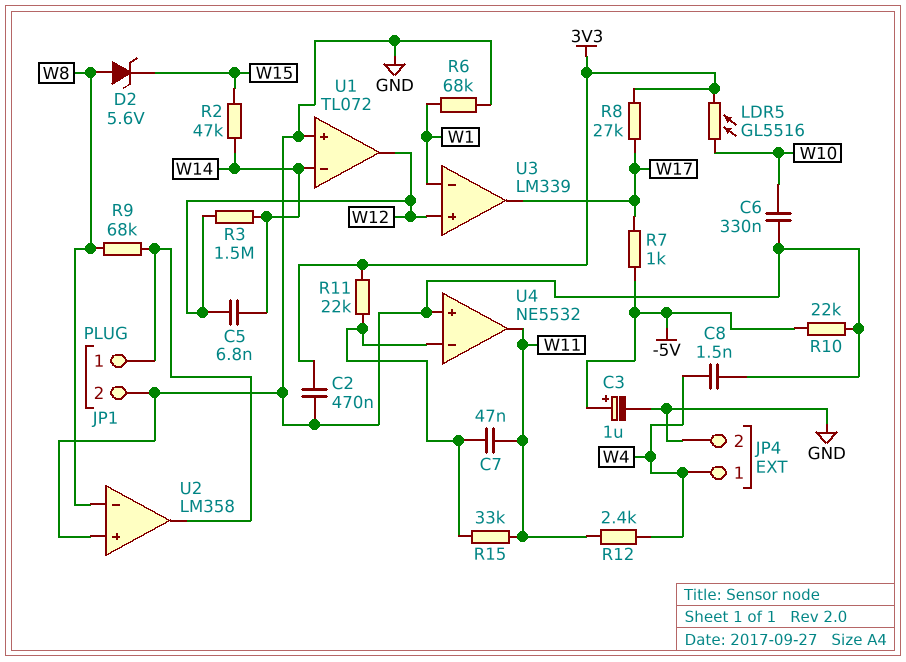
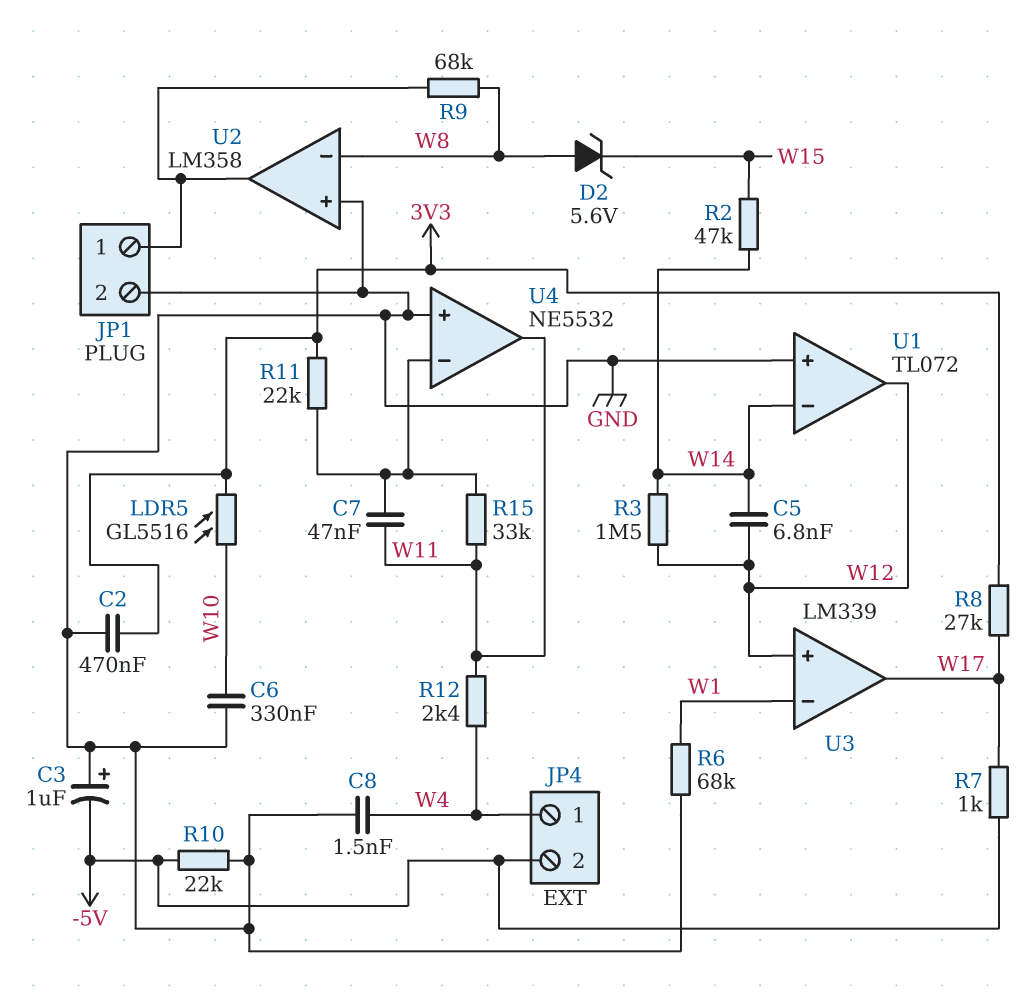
C3: 1uF (plus -5V, minus GND) -> 1uF (plus GND, minus -5V)
JP4 pin 2: GND -> -5V

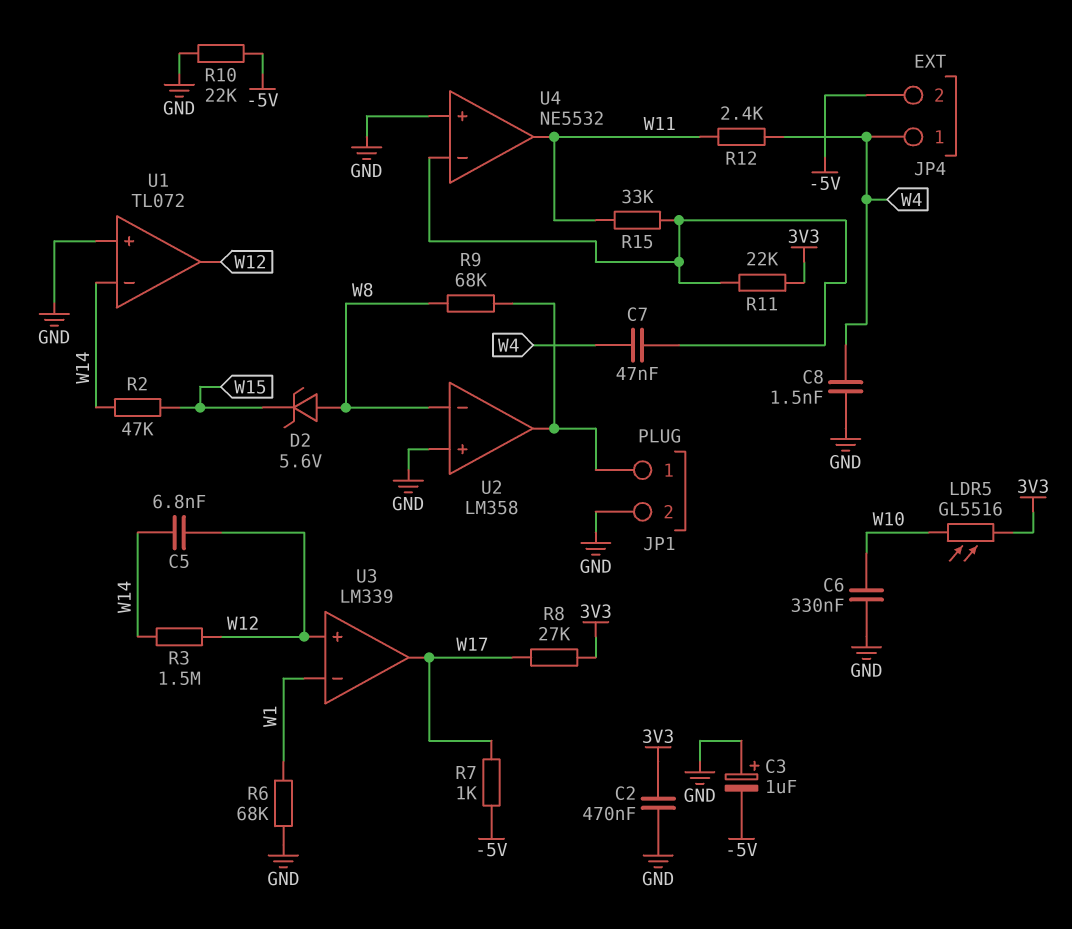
C7: 47nF (U4/in-, W11) -> 47nF (U4/in-, W4)

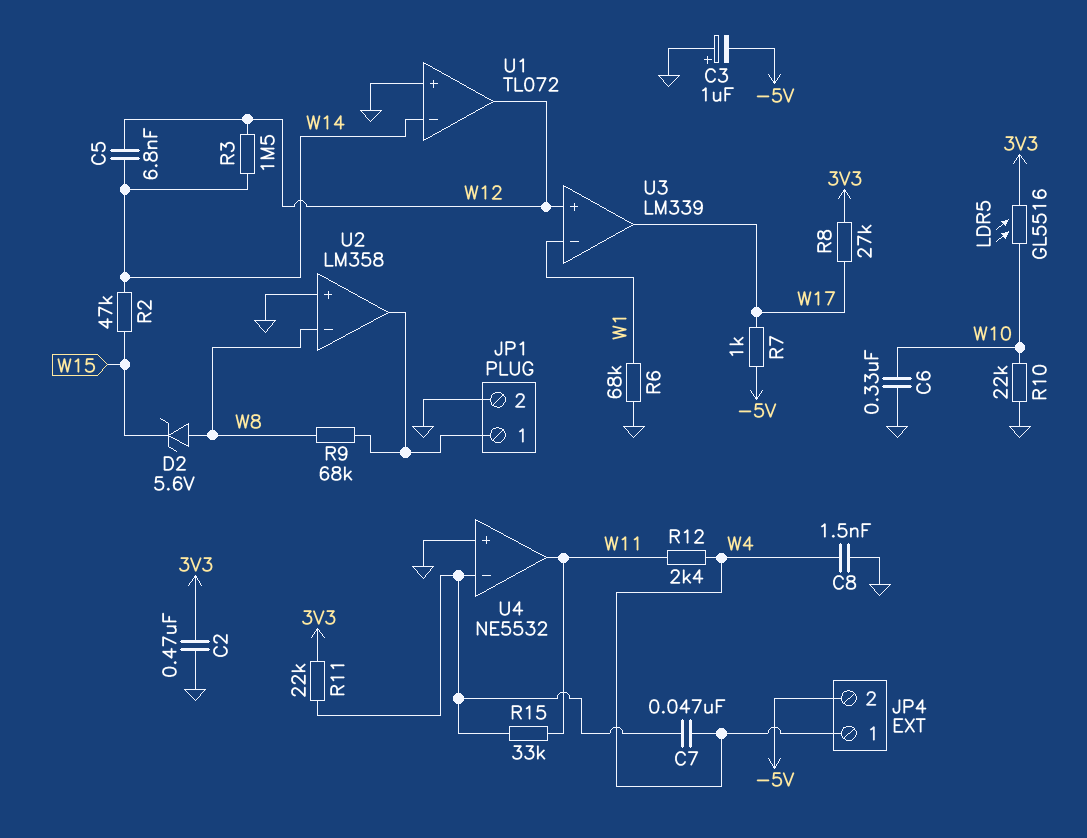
R10: 22k (-5V, GND) -> 22k (GND, W10)

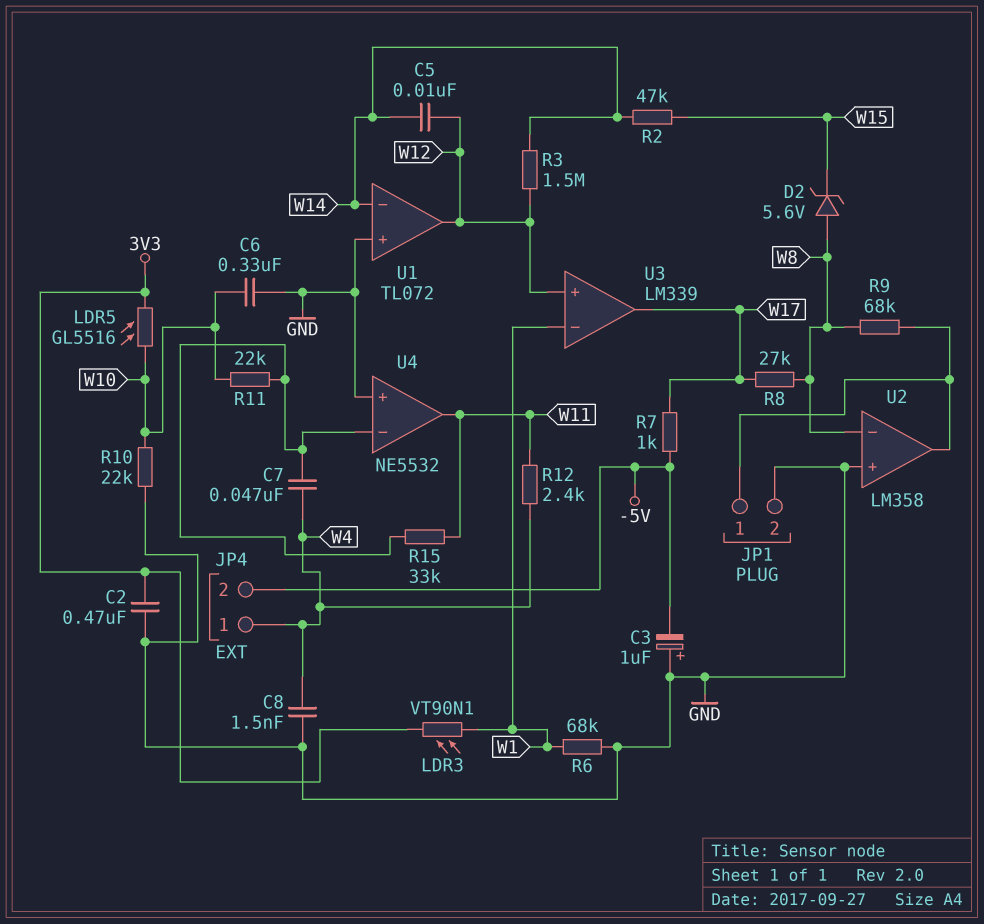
C5: 6.8nF (W12, W14) -> 10nF (W12, W14)
LDR3: none -> VT90N1 (3V3, W1)
R8: 27k (3V3, W17) -> 27k (W8, W17)
R11: 22k (3V3, U4/in-) -> 22k (U4/in-, W10)

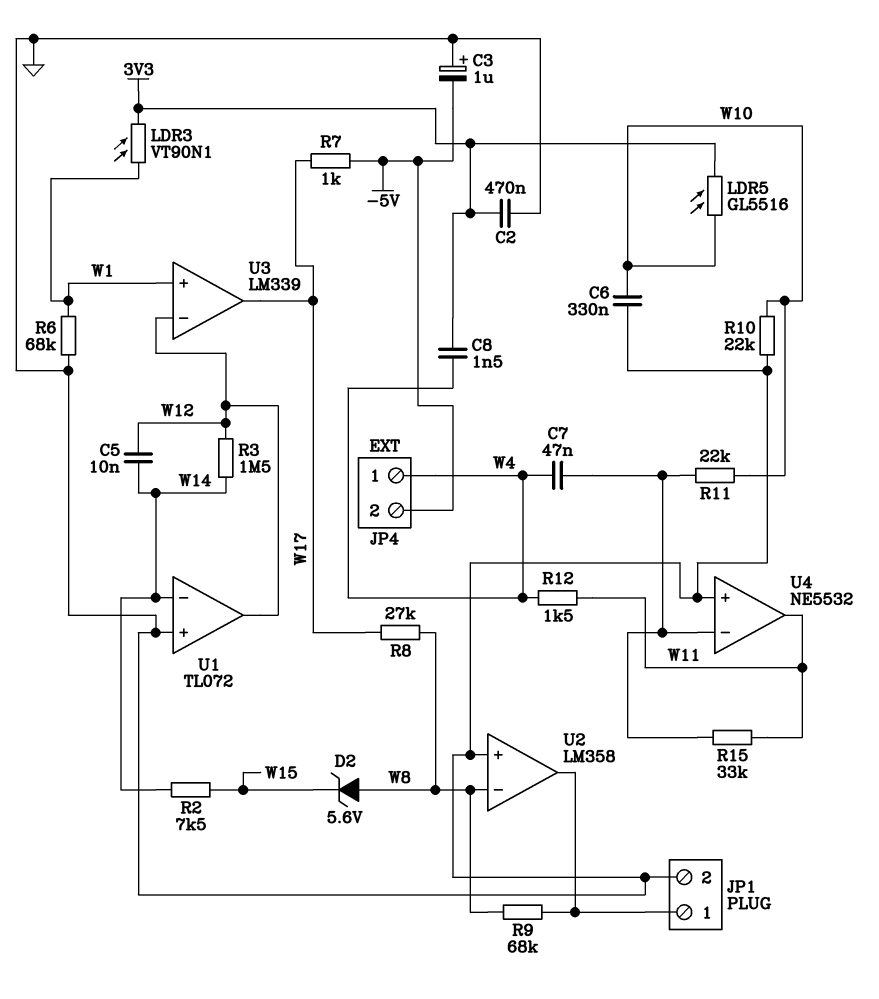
C8: 1.5nF (GND, W4) -> 1.5nF (3V3, W4)
R2: 47k (W14, W15) -> 7.5k (W14, W15)
R12: 2.4k (W4, W11) -> 1.5k (W4, W11)
U3 pin in+: W12 -> W1
U3 pin in-: W1 -> W12

